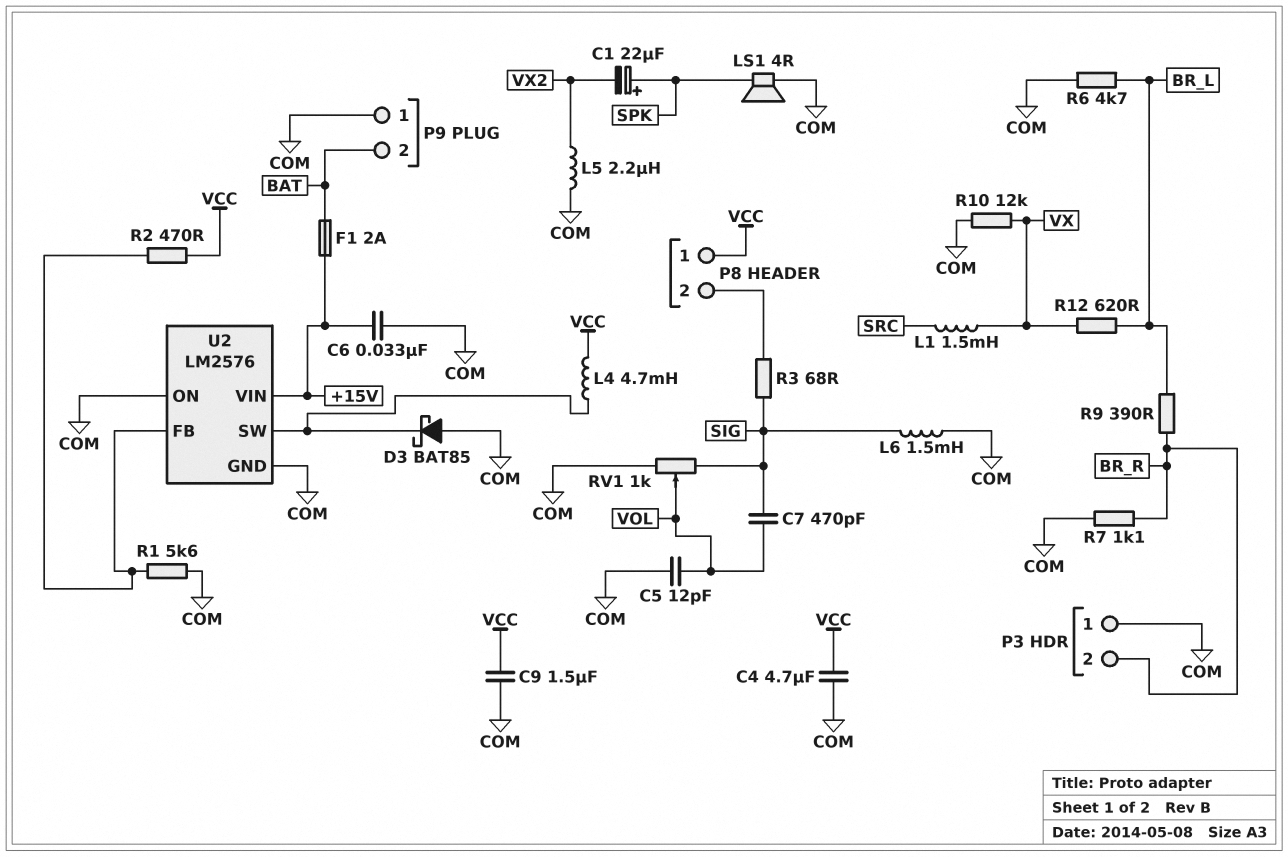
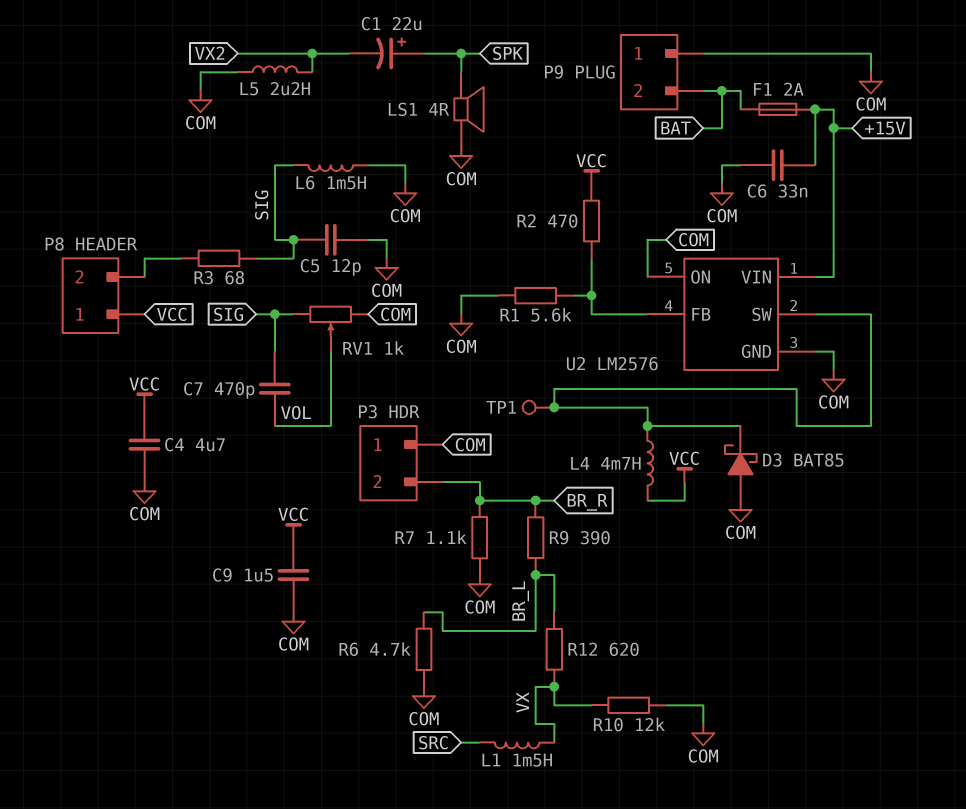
C5: 12pF (COM, VOL) -> 12pF (COM, SIG)
TP1: none -> test point (U2/SW)

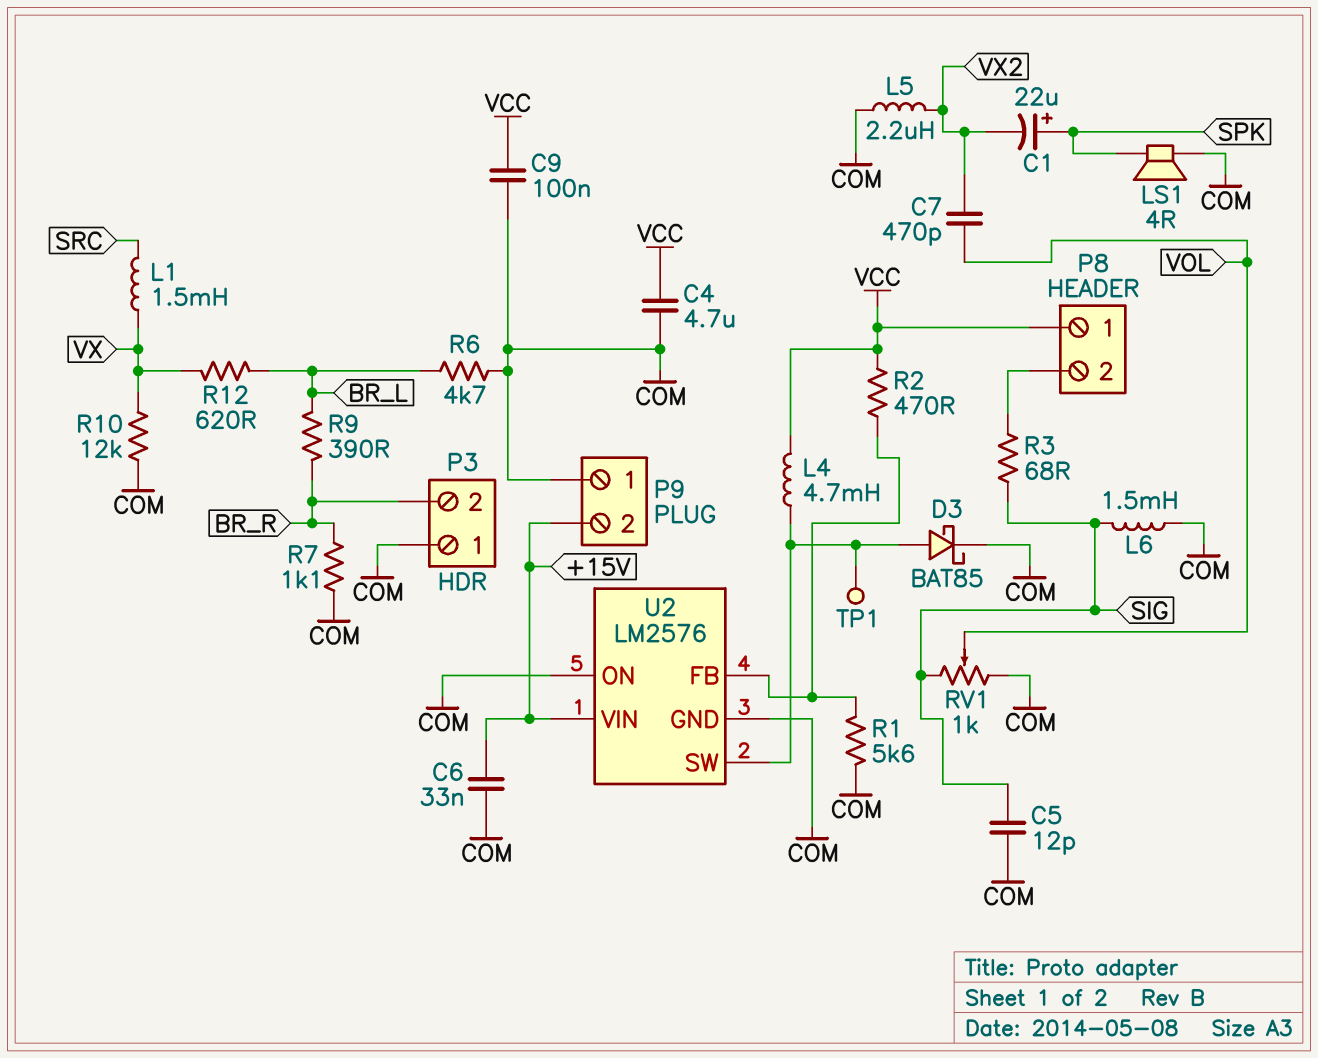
C7: 470pF (SIG, VOL) -> 470pF (VOL, VX2)
C9: 1.5uF (COM, VCC) -> 100nF (COM, VCC)
D3: schottky BAT85 (A COM, K U2/SW) -> schottky BAT85 (A U2/SW, K COM)
F1: 2A (+15V, BAT) -> none
P9 pin 2: BAT -> +15V

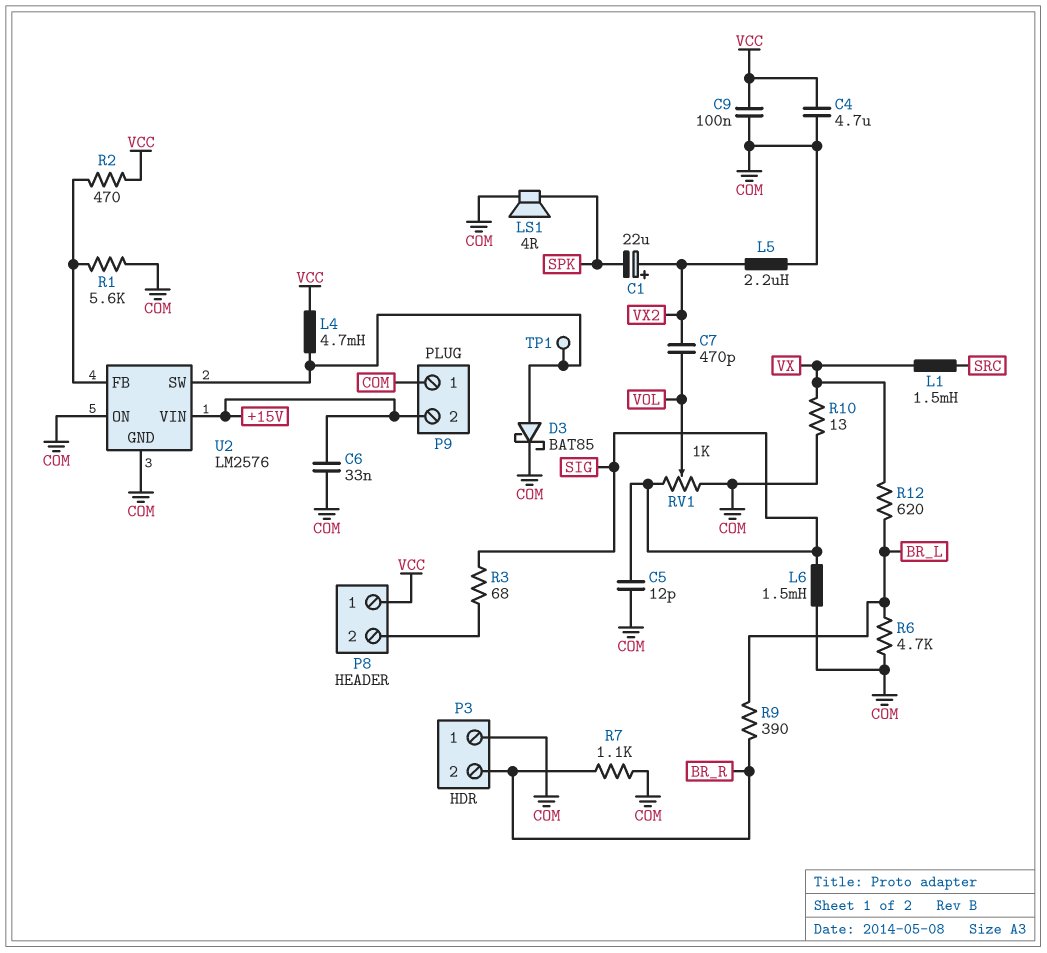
C1: 22uF (plus SPK, minus VX2) -> 22uF (plus VX2, minus SPK)
R10: 12k (COM, VX) -> 13 (COM, VX)

